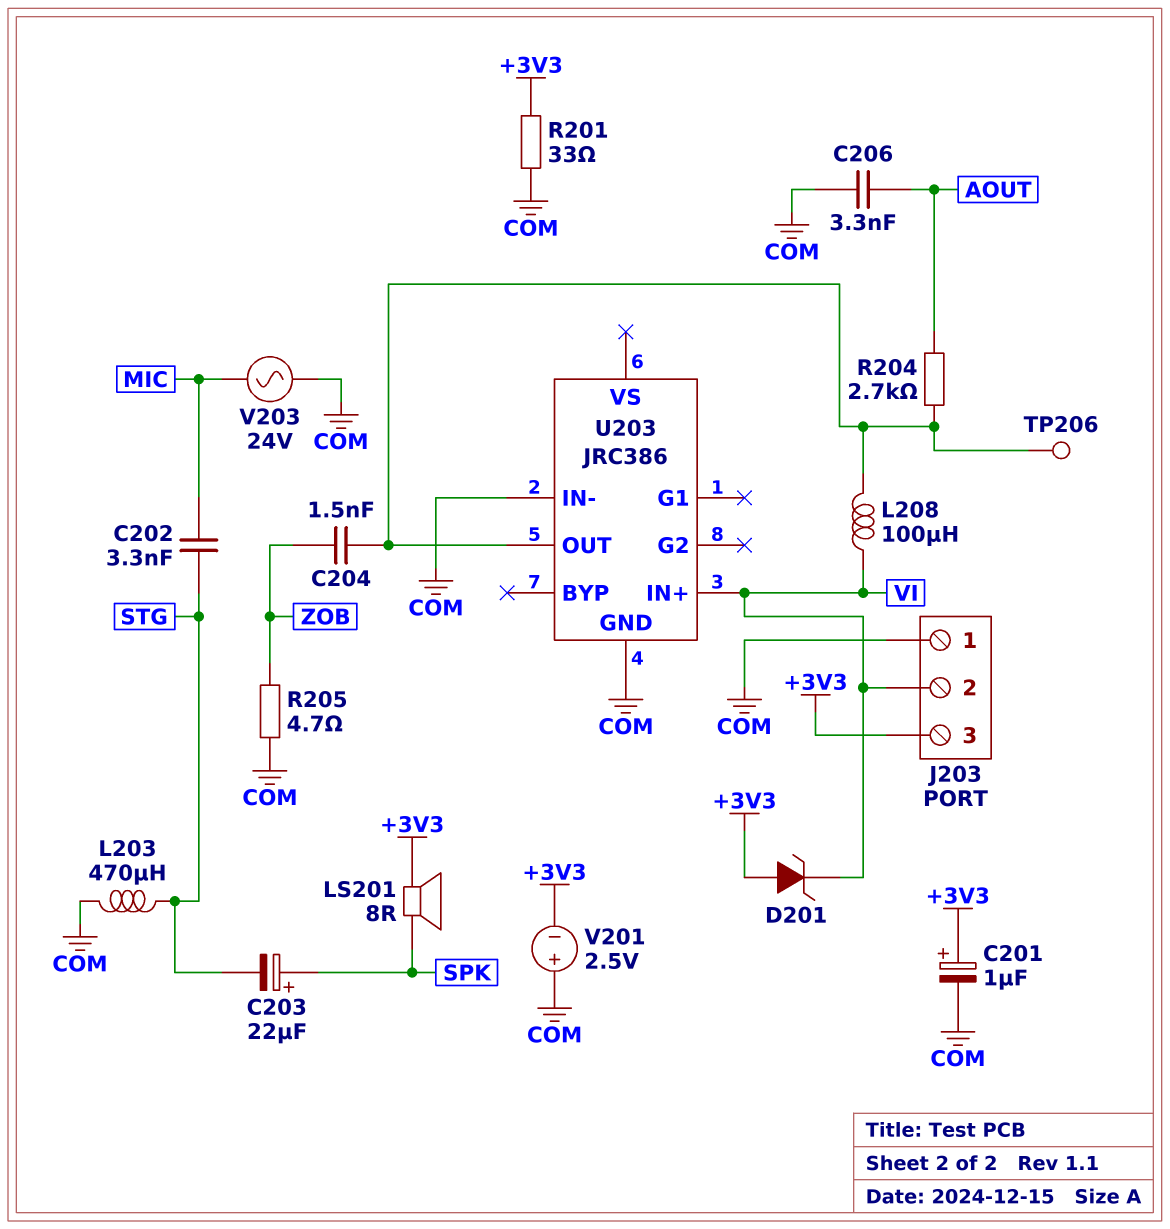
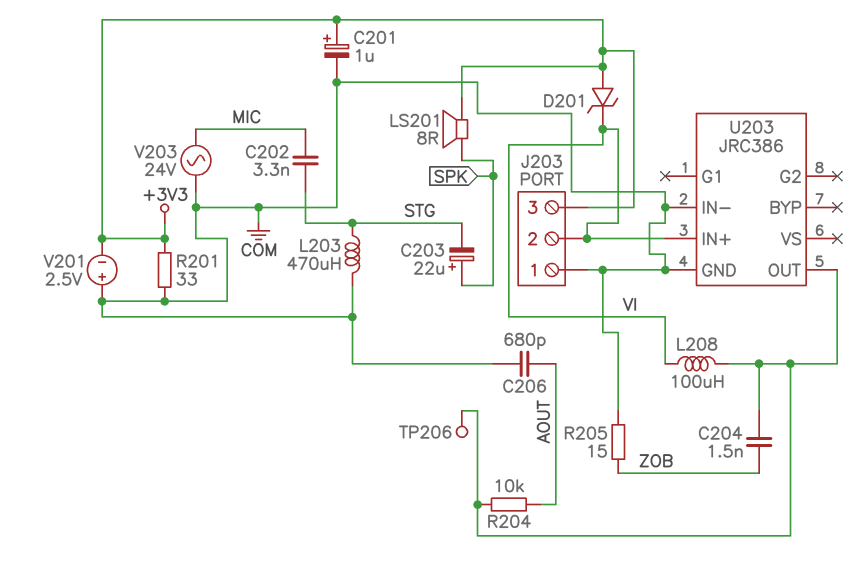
C206: 3.3nF (AOUT, COM) -> 680pF (AOUT, COM)
R204: 2.7k (AOUT, U203/OUT) -> 10k (AOUT, U203/OUT)
R205: 4.7 (COM, ZOB) -> 15 (COM, ZOB)

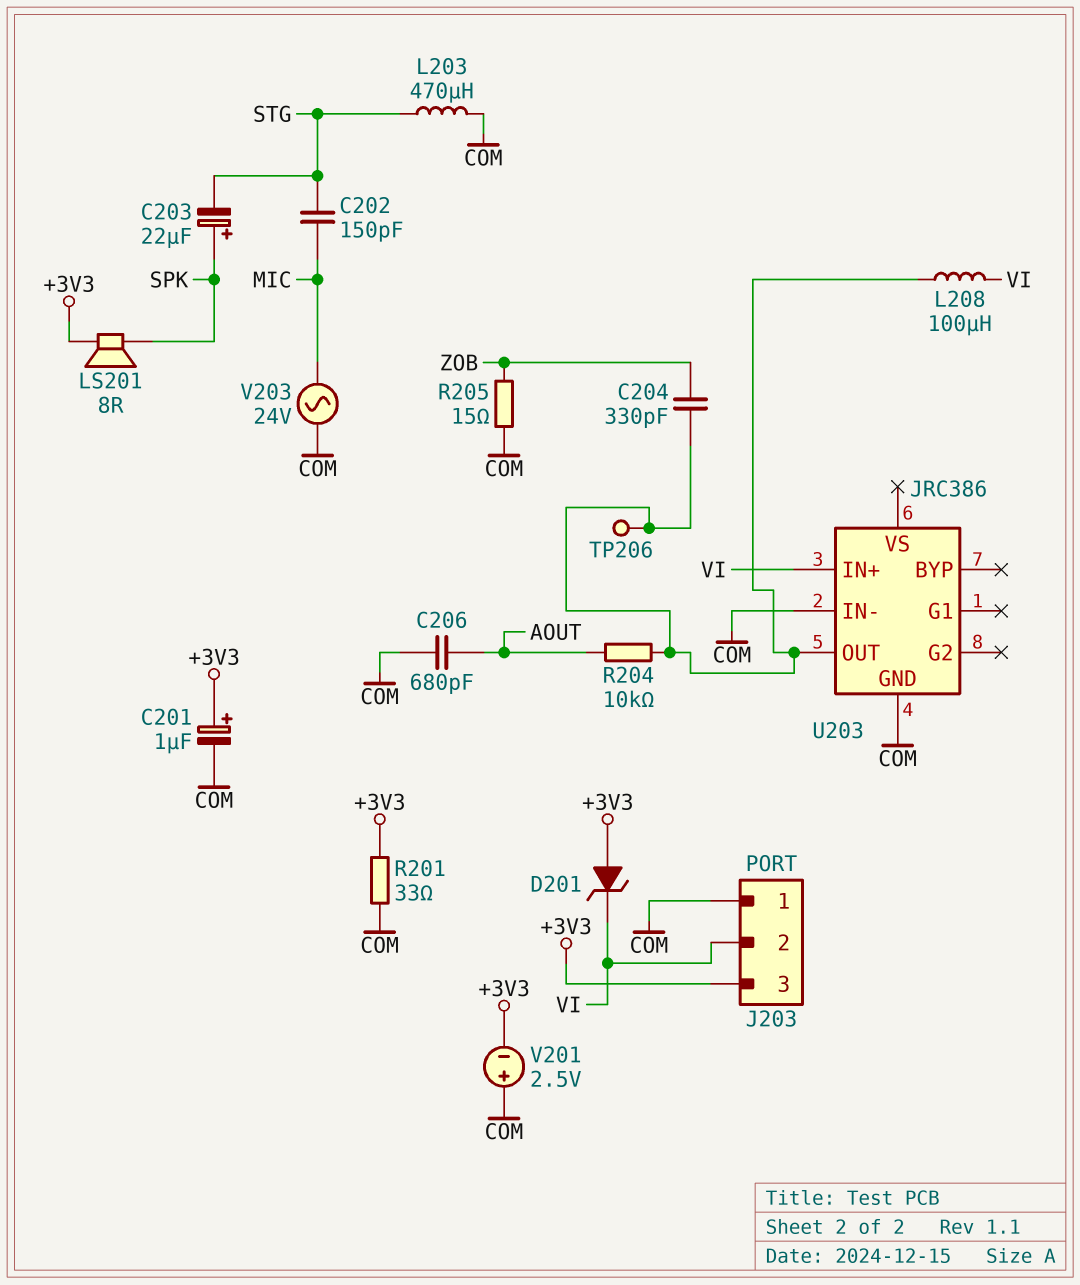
C202: 3.3nF (MIC, STG) -> 150pF (MIC, STG)
C204: 1.5nF (U203/OUT, ZOB) -> 330pF (U203/OUT, ZOB)

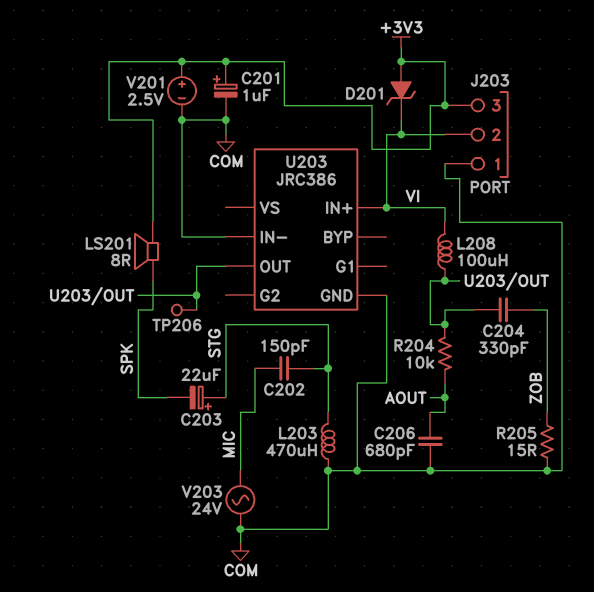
C203: 22uF (plus SPK, minus STG) -> 22uF (plus STG, minus SPK)
R201: 33 (+3V3, COM) -> none
V201: 2.5V (plus COM, minus +3V3) -> 2.5V (plus +3V3, minus COM)

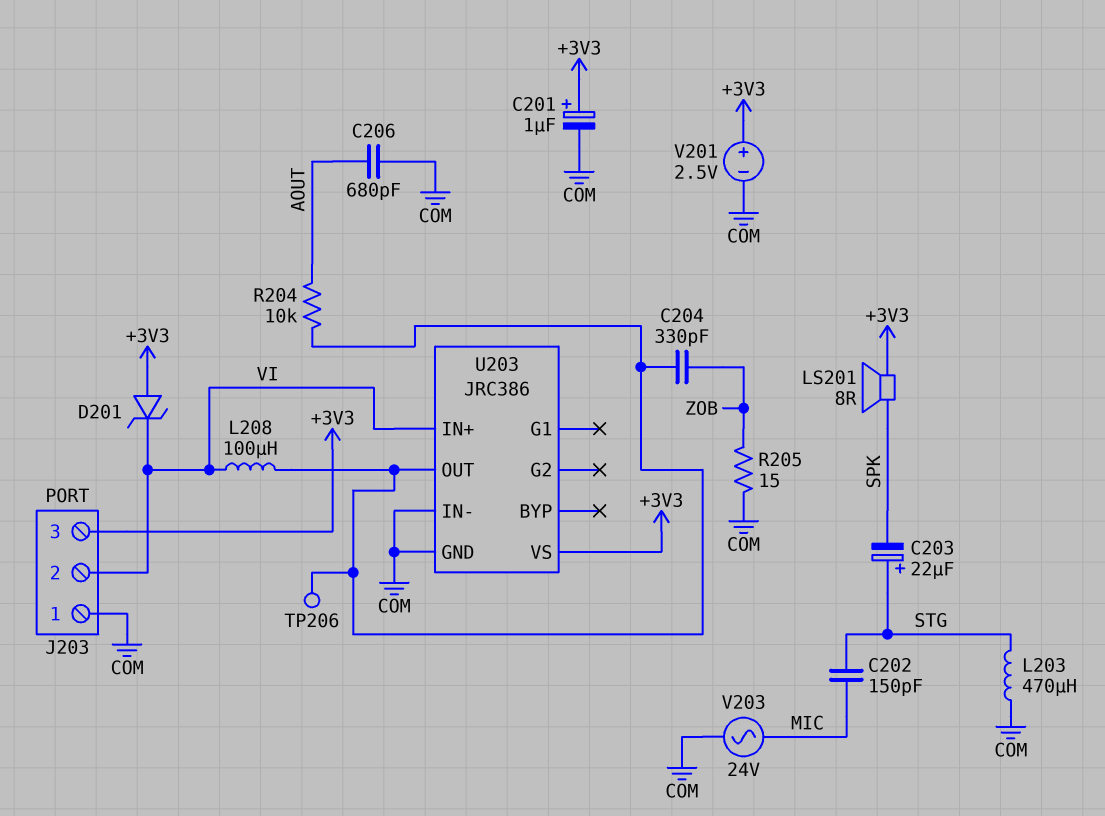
U203 pin VS: none -> +3V3

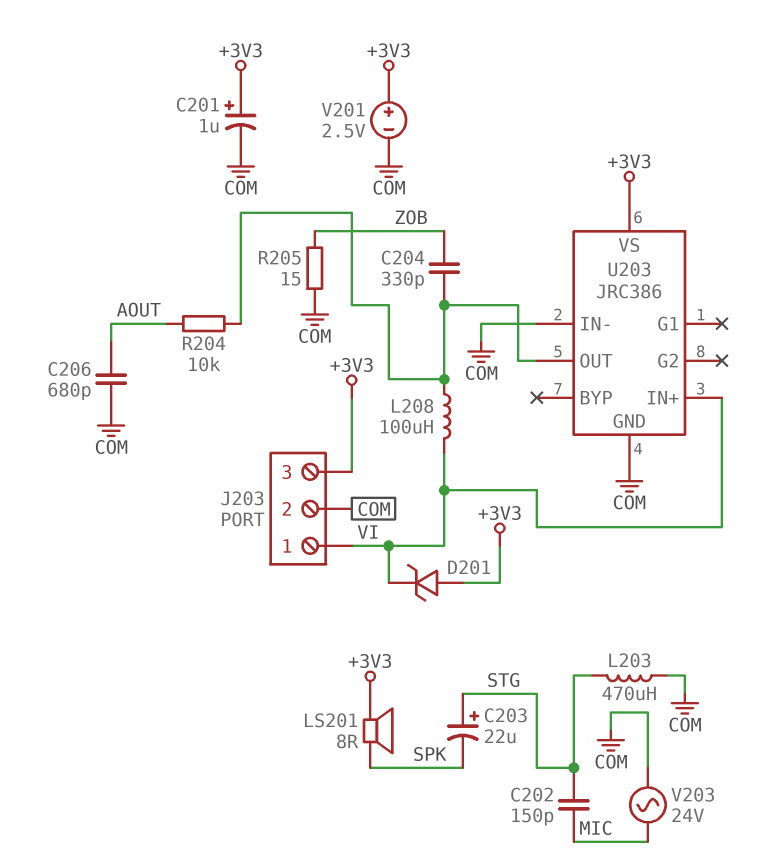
J203 pin 1: COM -> VI
J203 pin 2: VI -> COM
TP206: test point (U203/OUT) -> none

